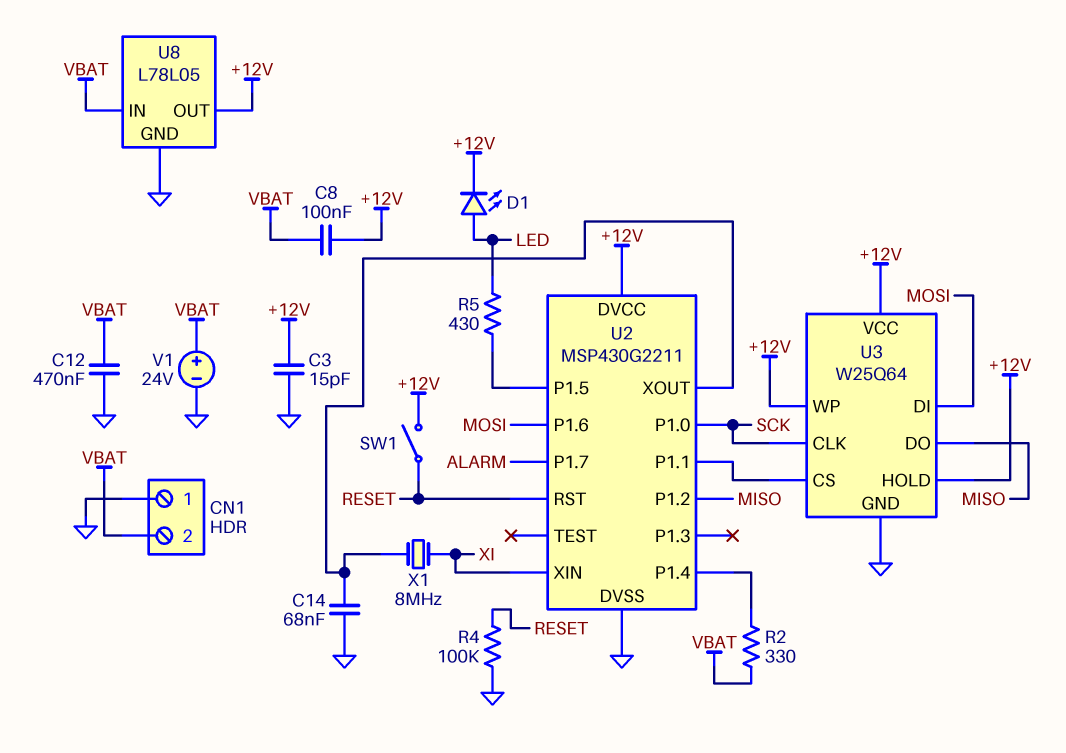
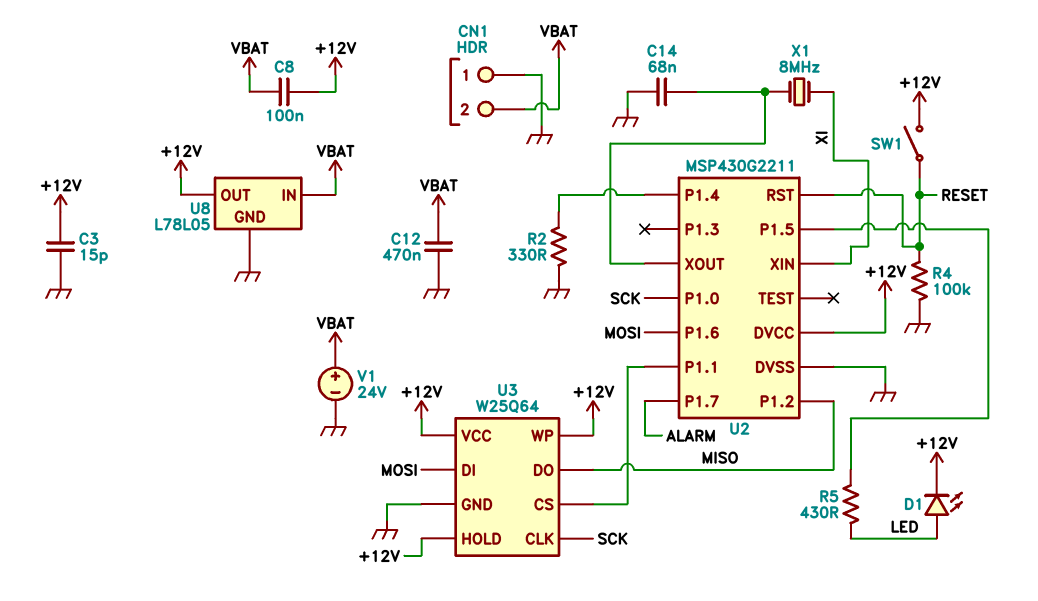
R2: 330 (U2/P1.4, VBAT) -> 330 (GND, U2/P1.4)

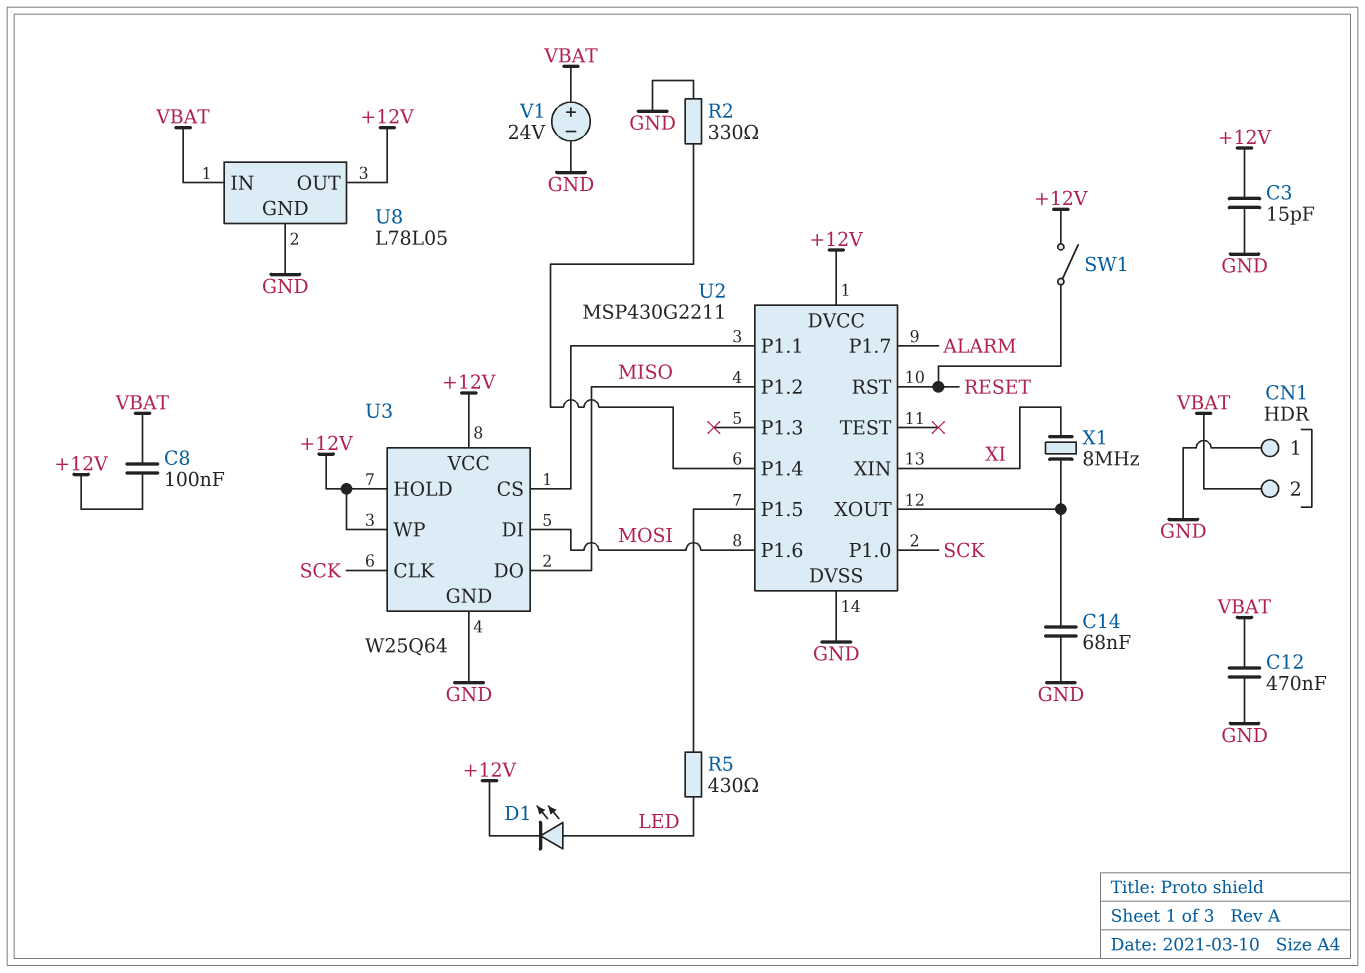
R4: 100k (GND, RESET) -> none

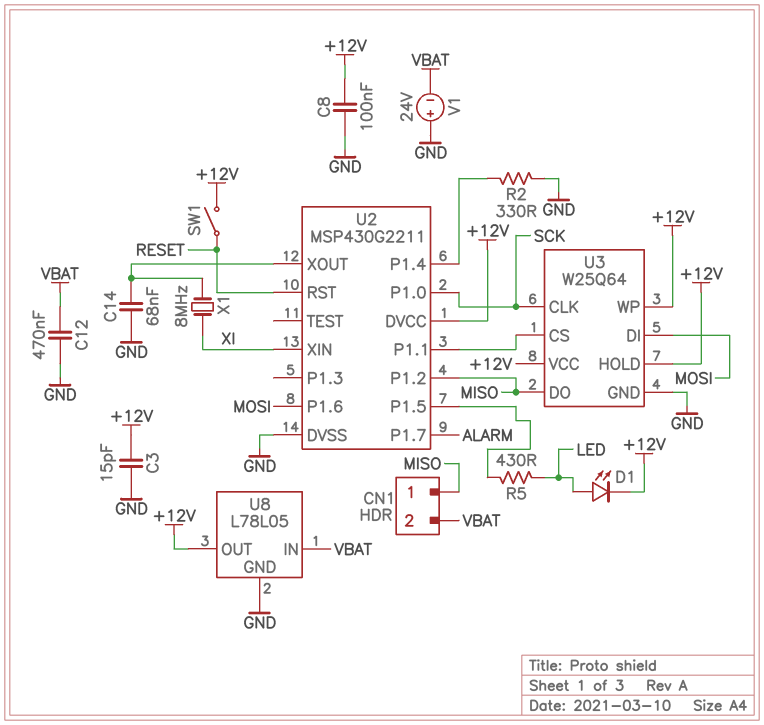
C8: 100nF (+12V, VBAT) -> 100nF (+12V, GND)
CN1 pin 1: GND -> MISO
V1: 24V (plus VBAT, minus GND) -> 24V (plus GND, minus VBAT)

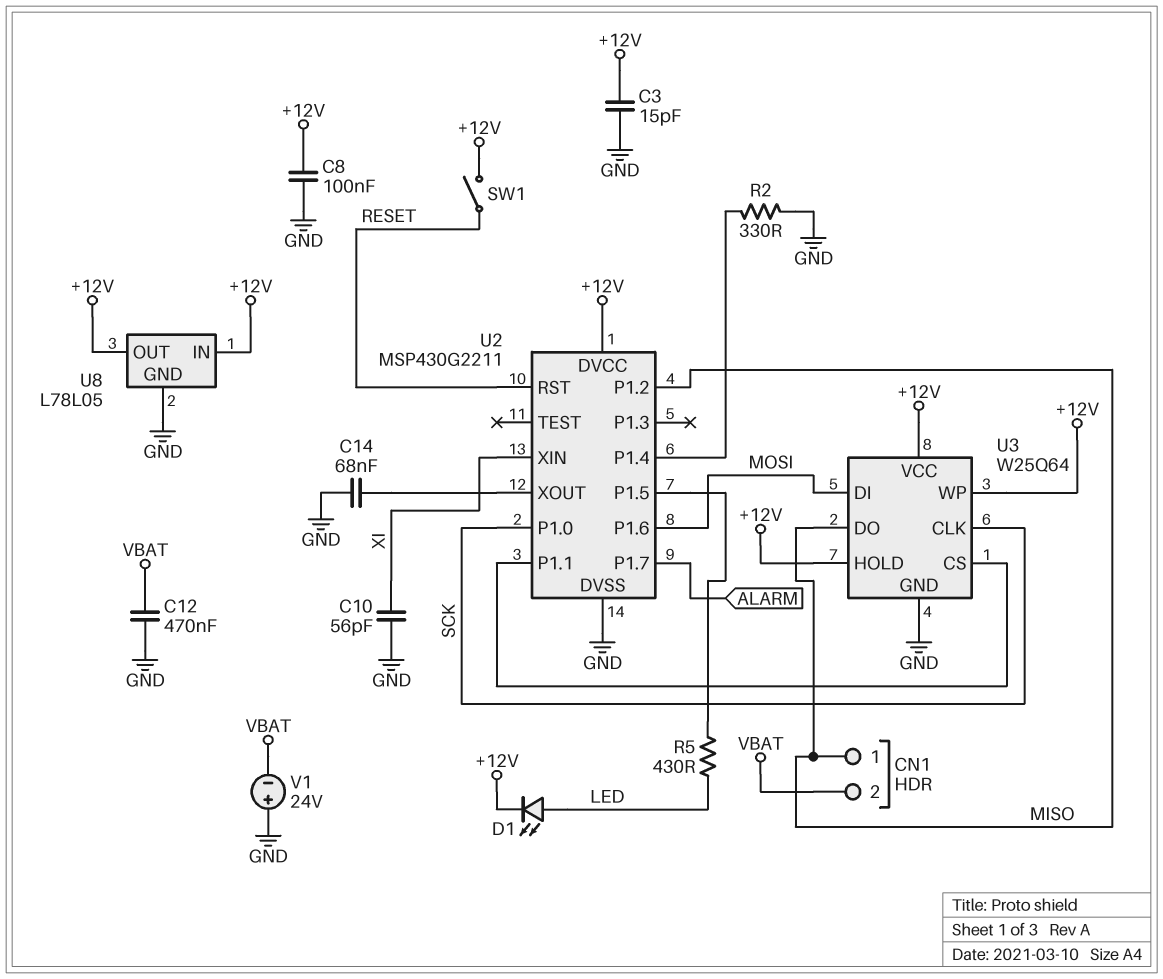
C10: none -> 56pF (GND, XI)
U8 pin IN: VBAT -> +12V
X1: 8MHz (U2/XOUT, XI) -> none

